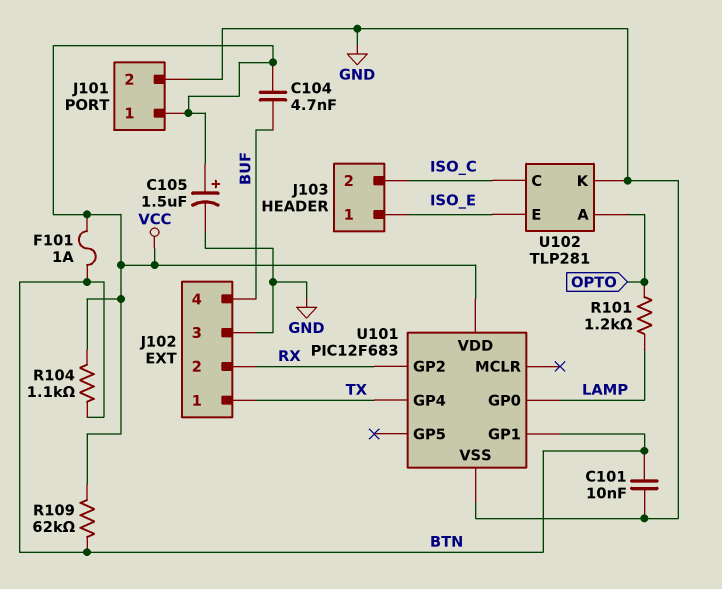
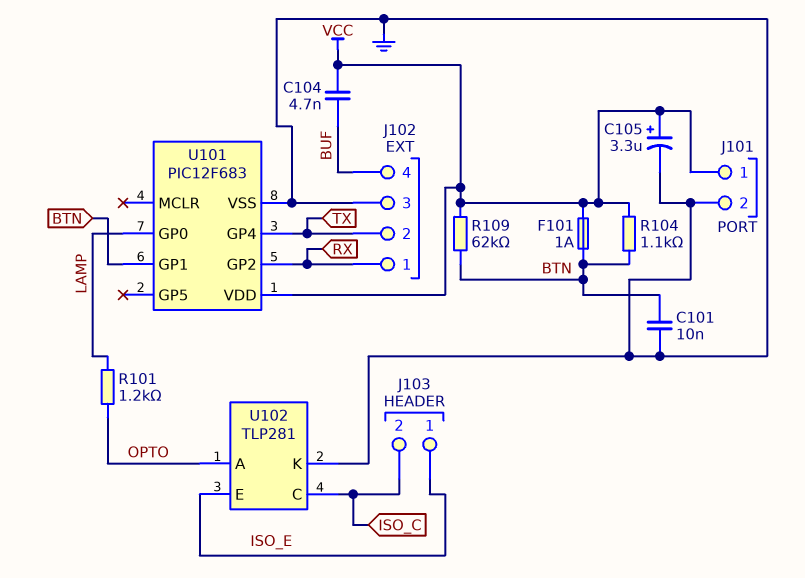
C105: 1.5uF (plus VCC, minus GND) -> 3.3uF (plus VCC, minus GND)
J102 pin 1: TX -> RX
J102 pin 2: RX -> TX

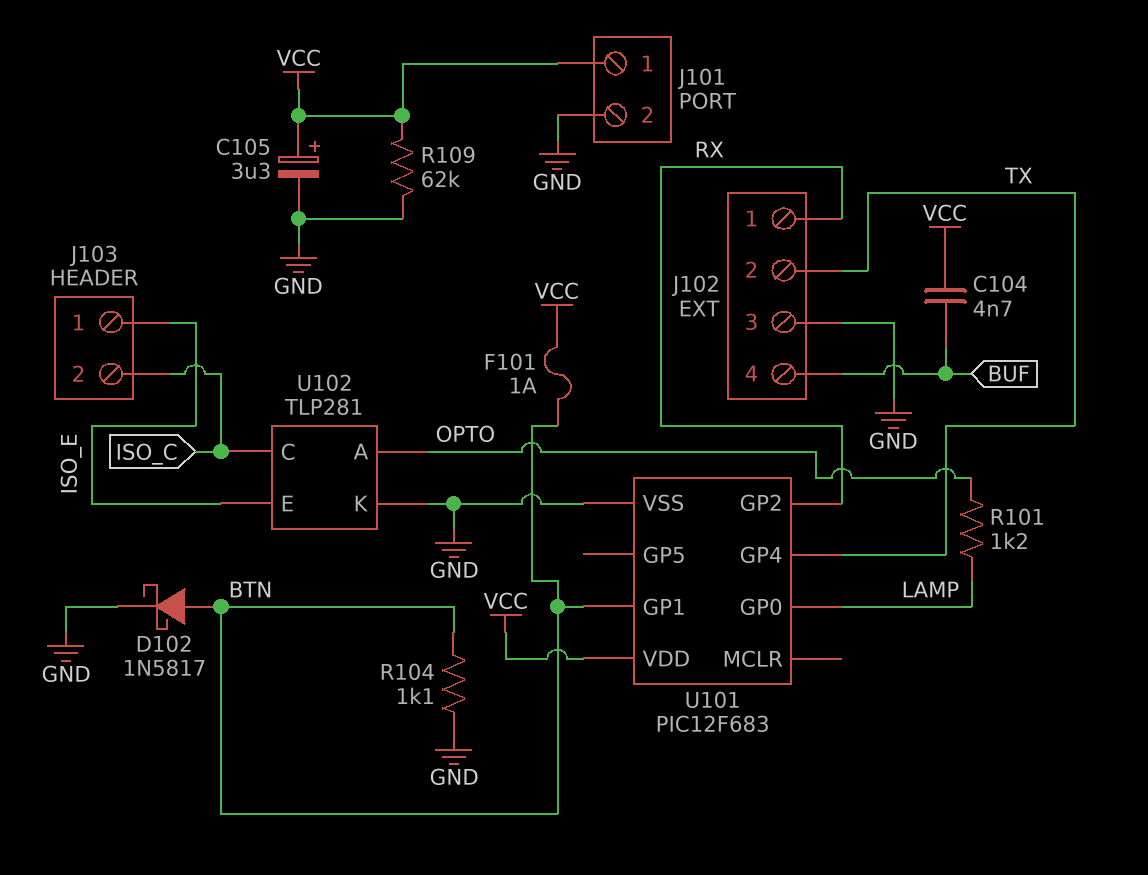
C101: 10nF (BTN, GND) -> none
D102: none -> schottky 1N5817 (A BTN, K GND)
R104: 1.1k (BTN, VCC) -> 1.1k (BTN, GND)
R109: 62k (BTN, VCC) -> 62k (GND, VCC)

